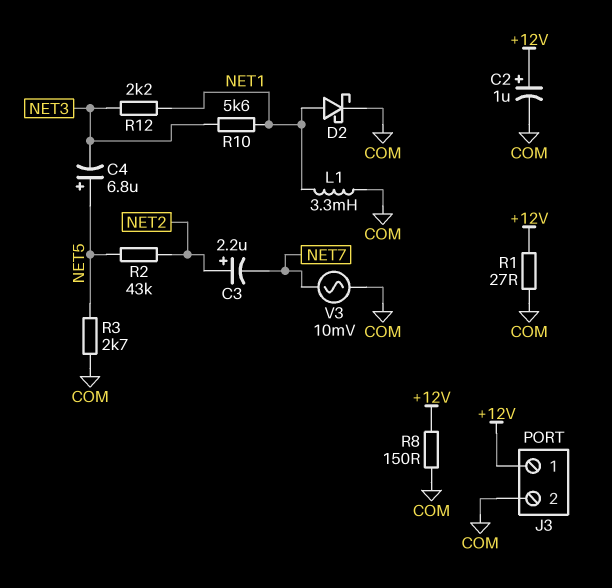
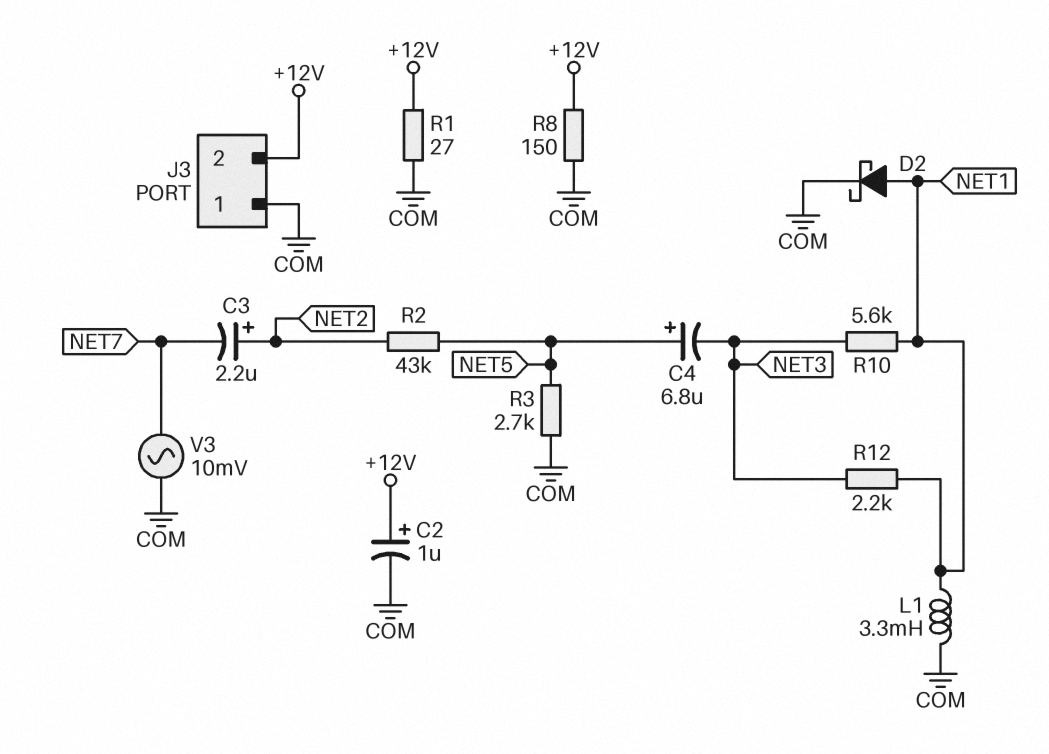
J3 pin 1: +12V -> COM
J3 pin 2: COM -> +12V

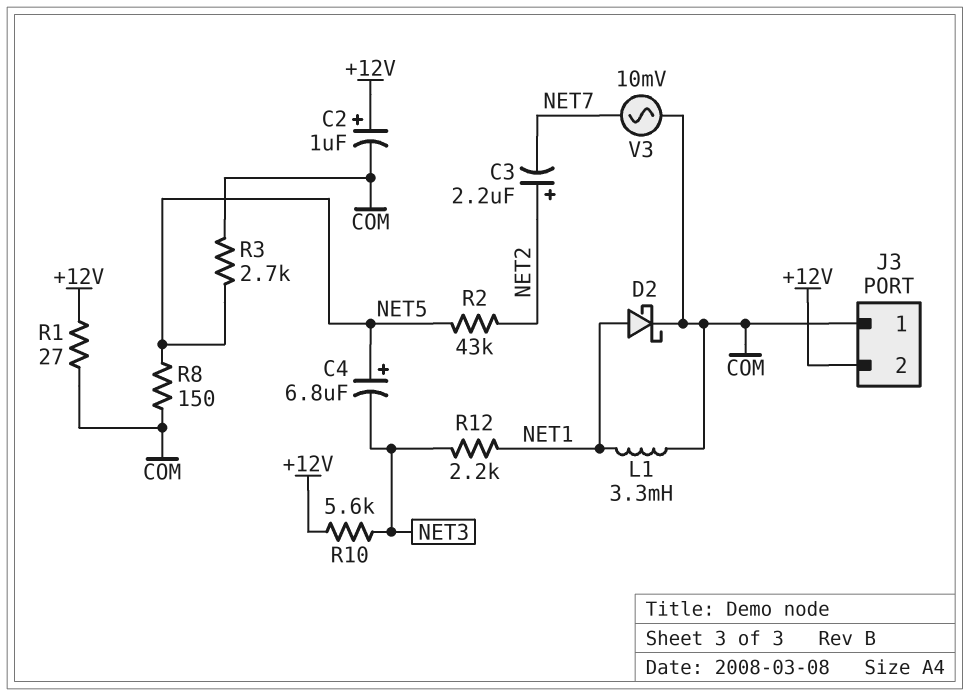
R8: 150 (+12V, COM) -> 150 (COM, NET5)
R10: 5.6k (NET1, NET3) -> 5.6k (+12V, NET3)

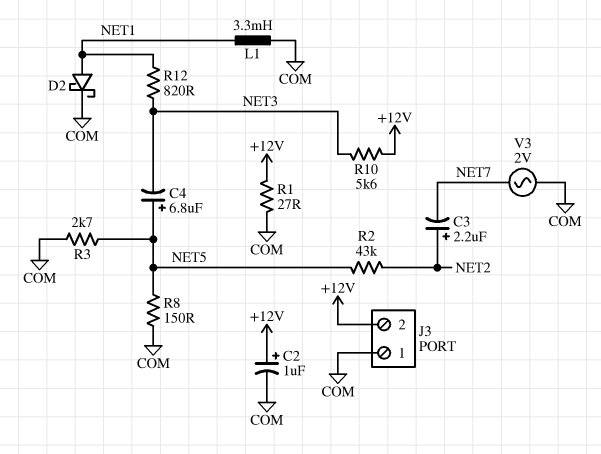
R12: 2.2k (NET1, NET3) -> 820 (NET1, NET3)
V3: AC 10mV (COM, NET7) -> AC 2V (COM, NET7)

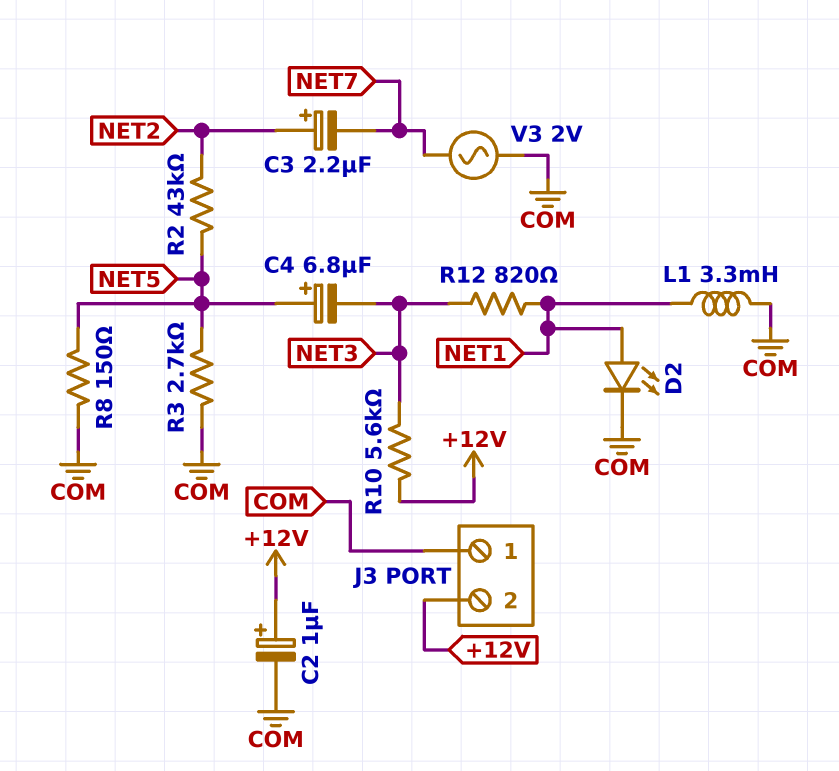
D2: schottky (A NET1, K COM) -> LED (A NET1, K COM)
R1: 27 (+12V, COM) -> none

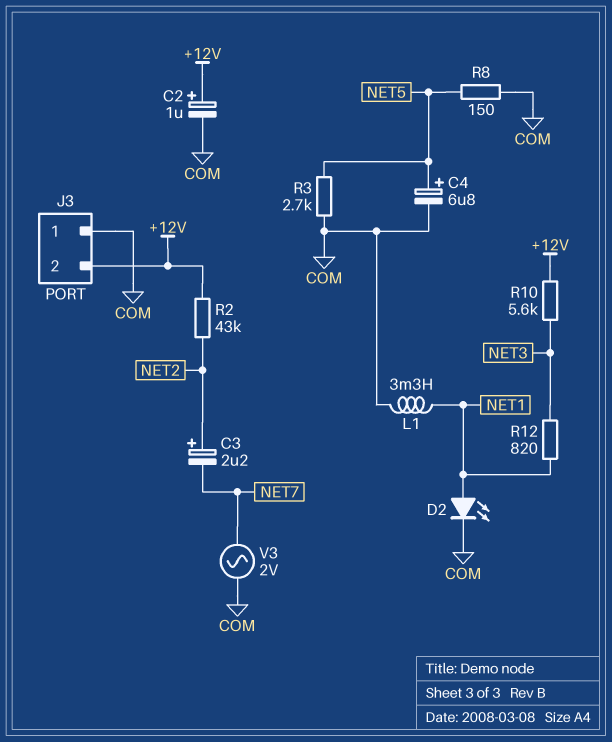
C4: 6.8uF (plus NET5, minus NET3) -> 6.8uF (plus NET5, minus COM)
R2: 43k (NET2, NET5) -> 43k (+12V, NET2)

